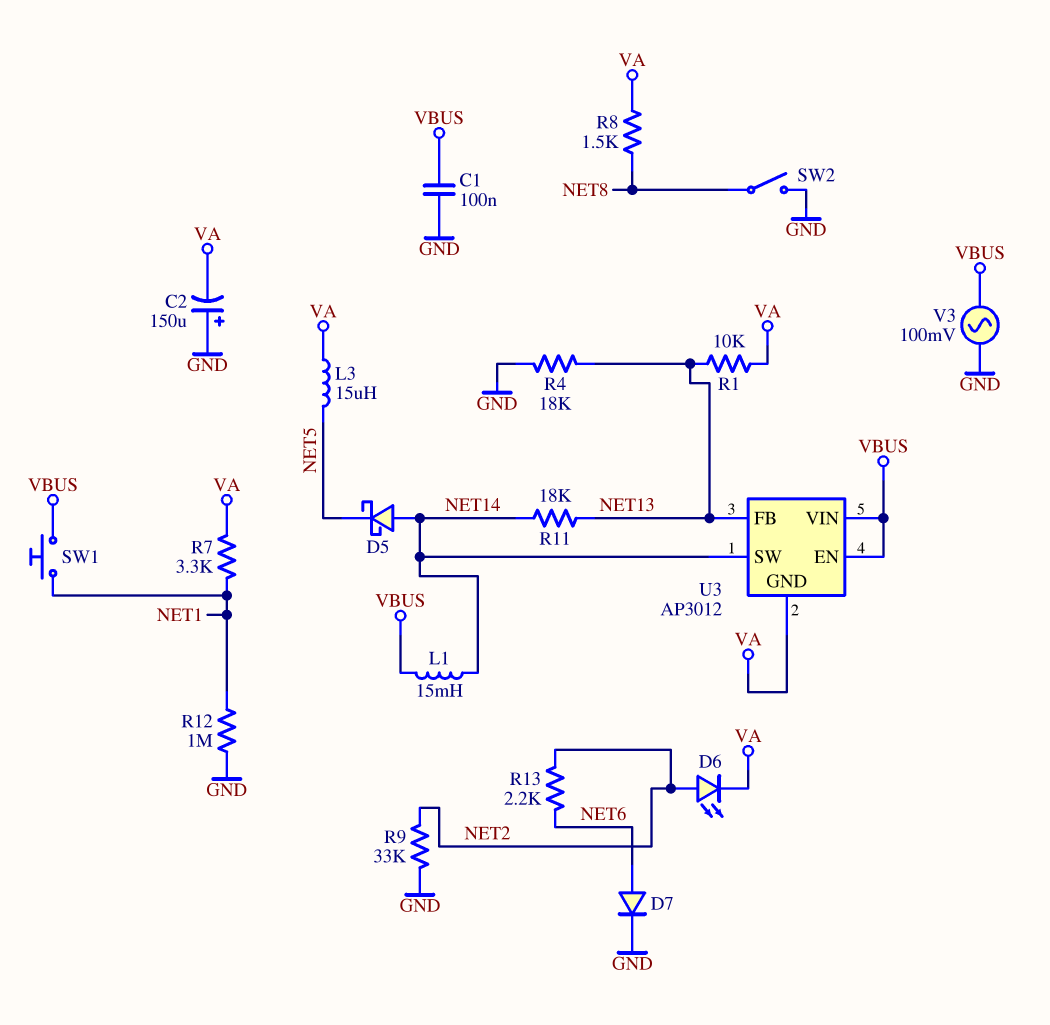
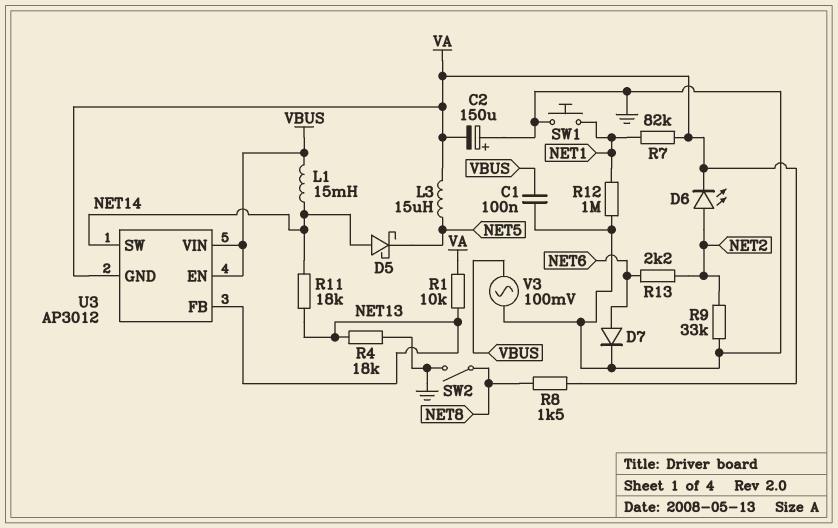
R7: 3.3k (NET1, VA) -> 82k (NET1, VA)
SW1: button (NET1, VBUS) -> button (GND, NET1)

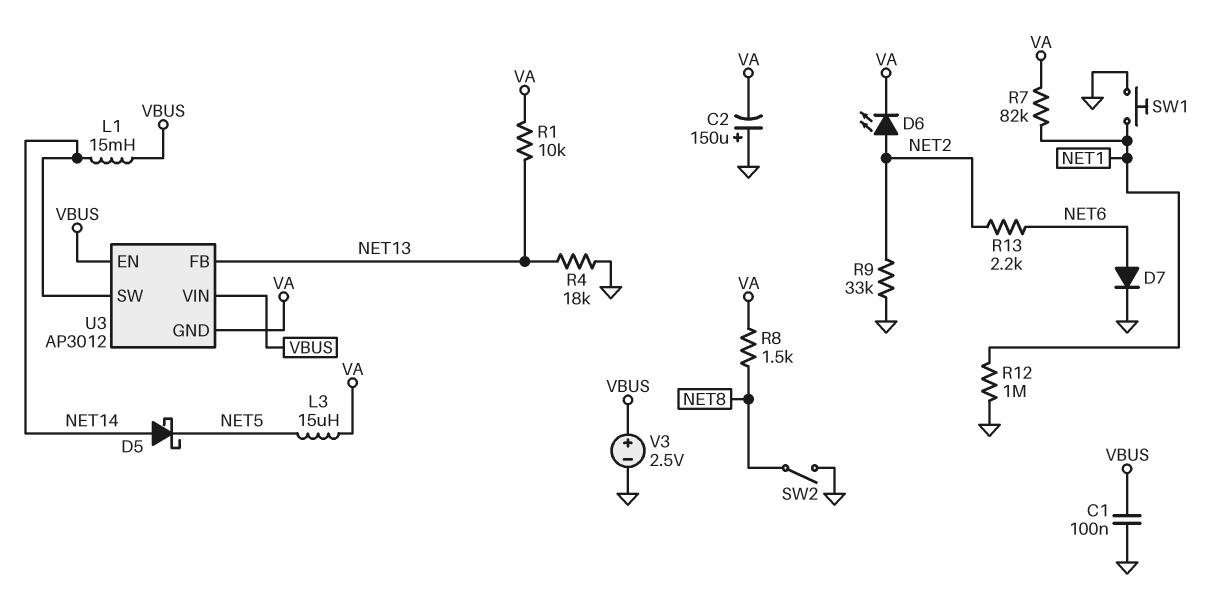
R11: 18k (NET13, NET14) -> none
V3: AC 100mV (GND, VBUS) -> 2.5V (plus VBUS, minus GND)

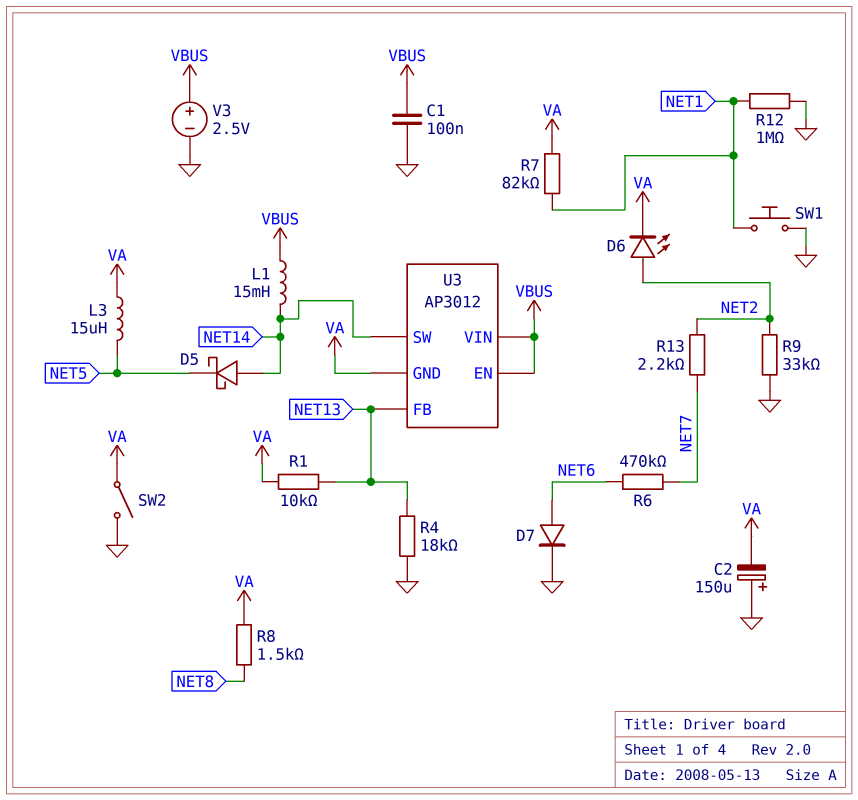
R6: none -> 470k (NET6, NET7)
R13: 2.2k (NET2, NET6) -> 2.2k (NET2, NET7)
SW2: switch (GND, NET8) -> switch (GND, VA)

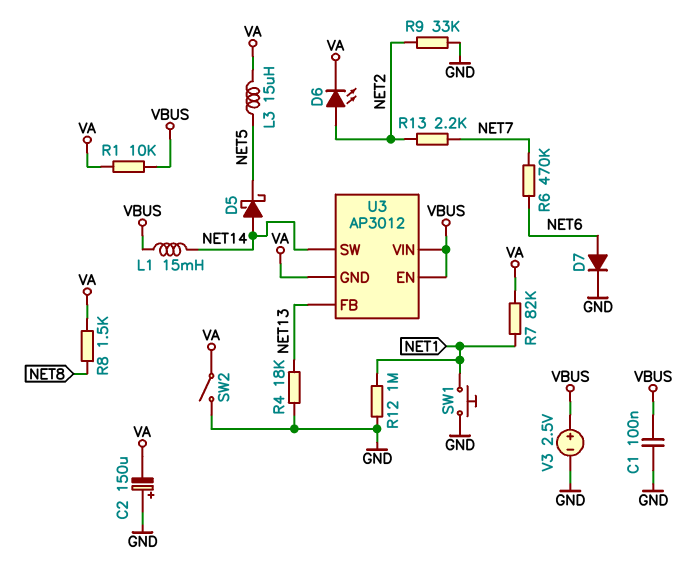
R1: 10k (NET13, VA) -> 10k (VA, VBUS)

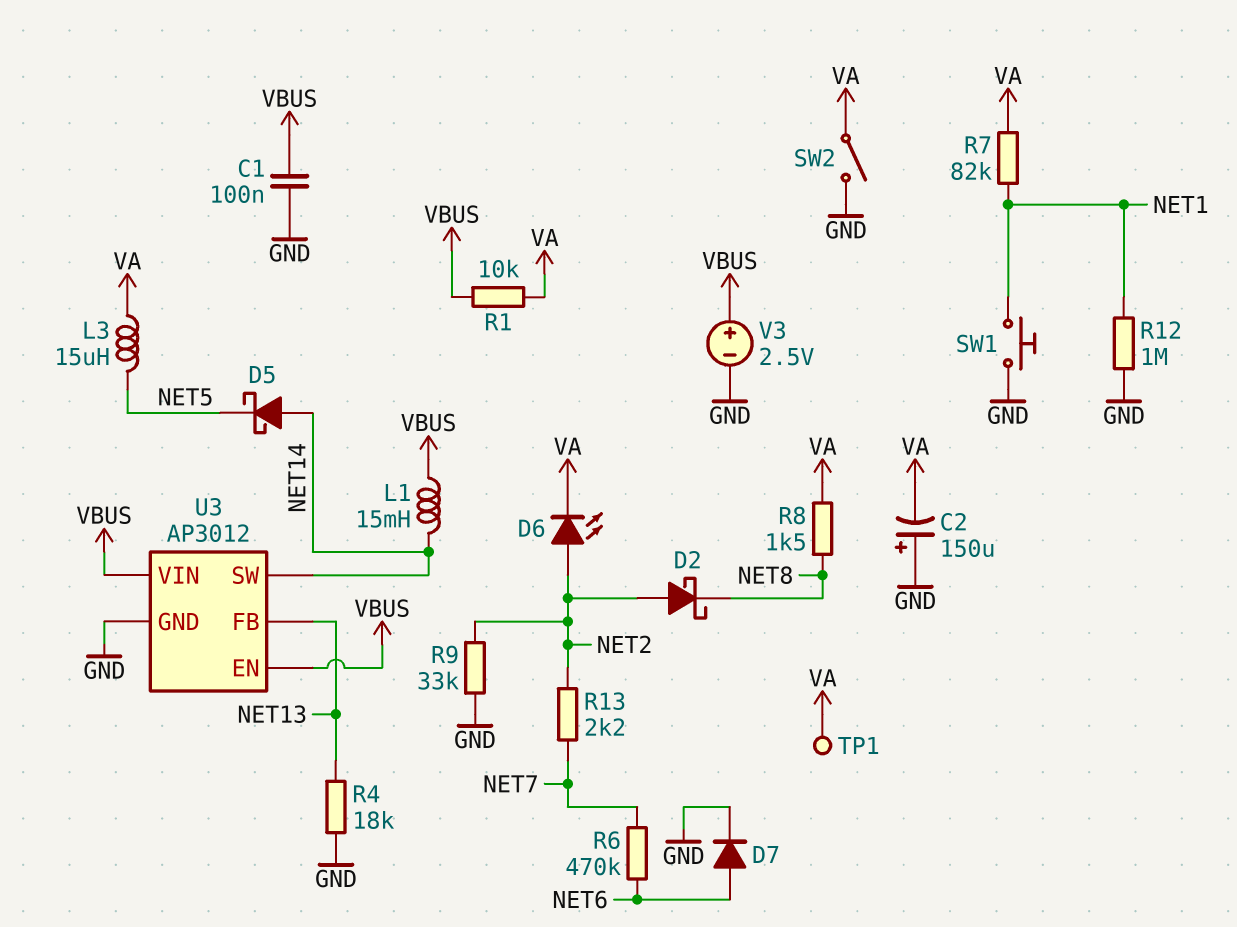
D2: none -> schottky (A NET2, K NET8)
TP1: none -> test point (VA)
U3 pin GND: VA -> GND

